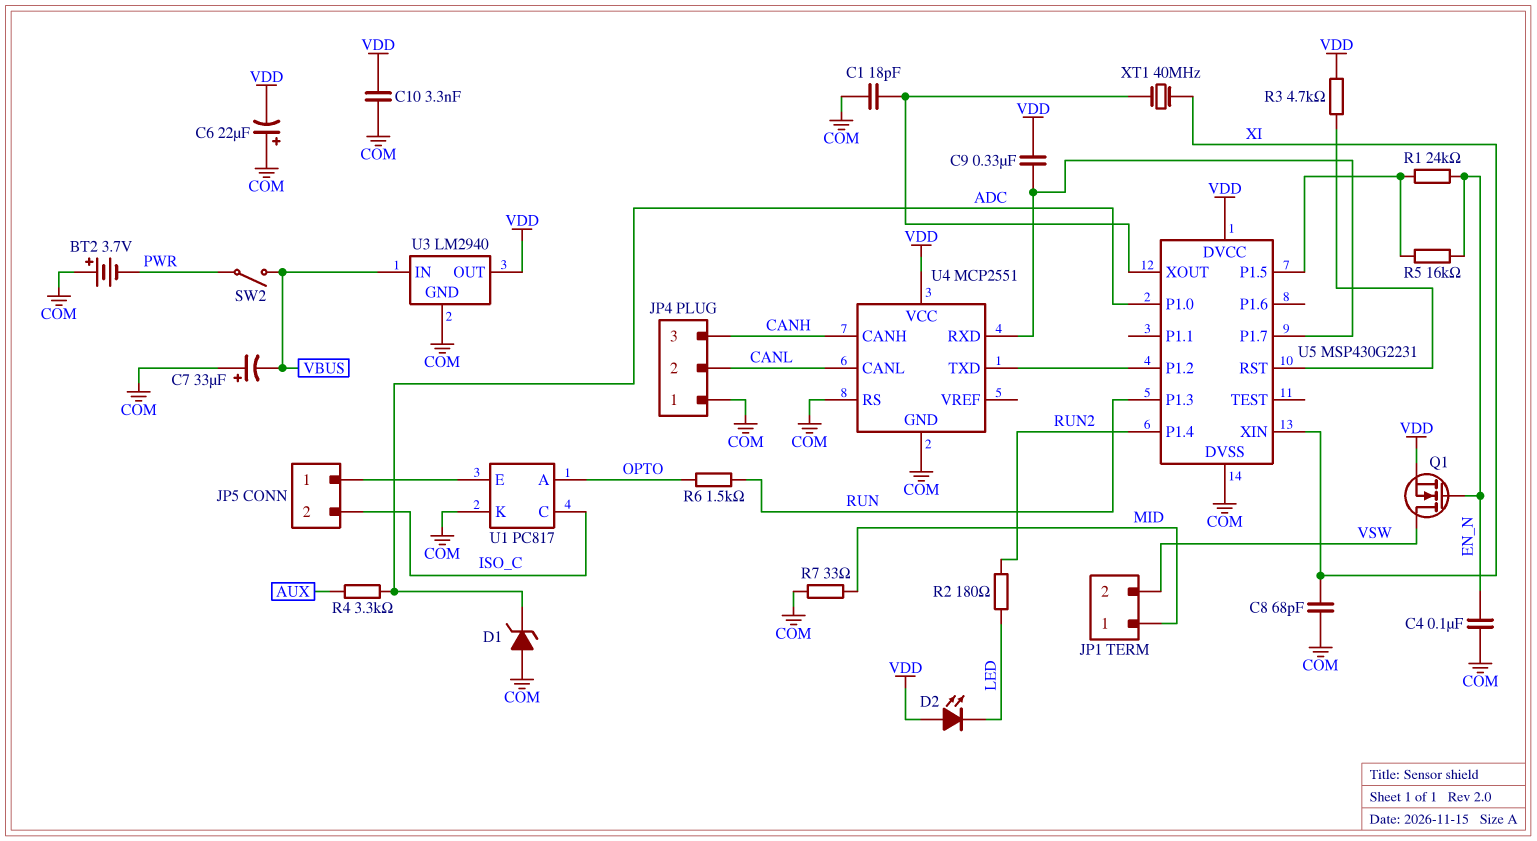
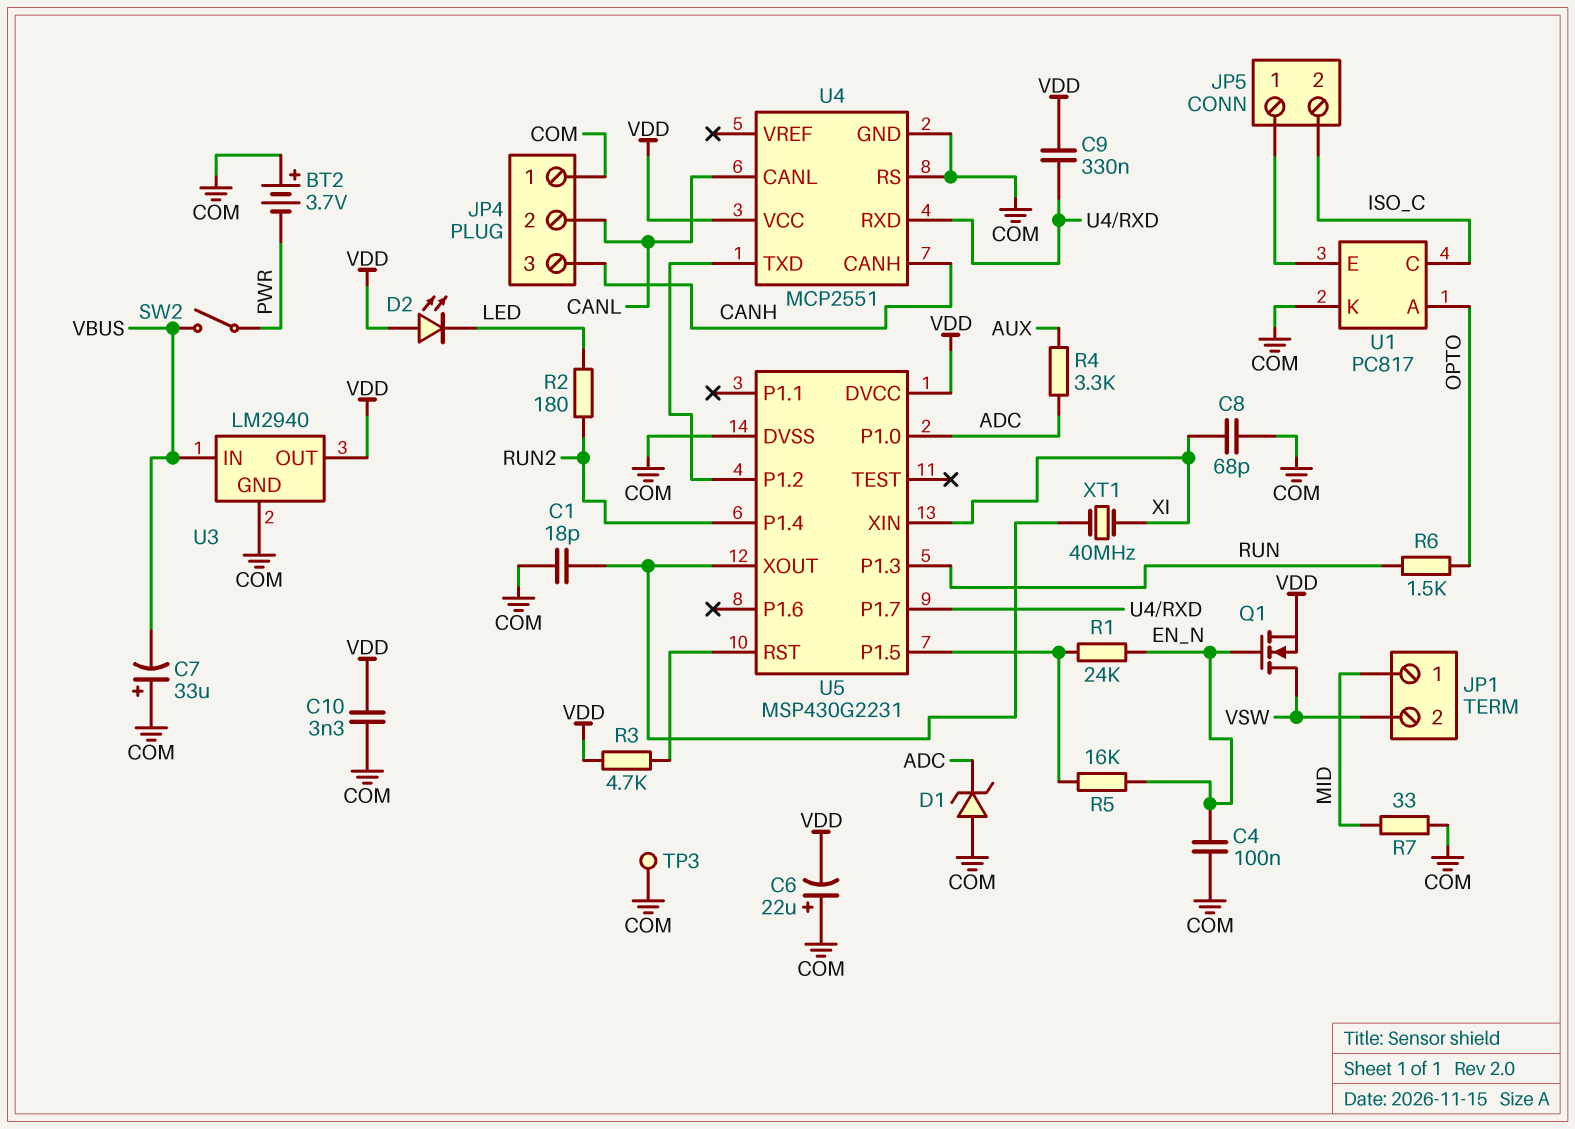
TP3: none -> test point (COM)

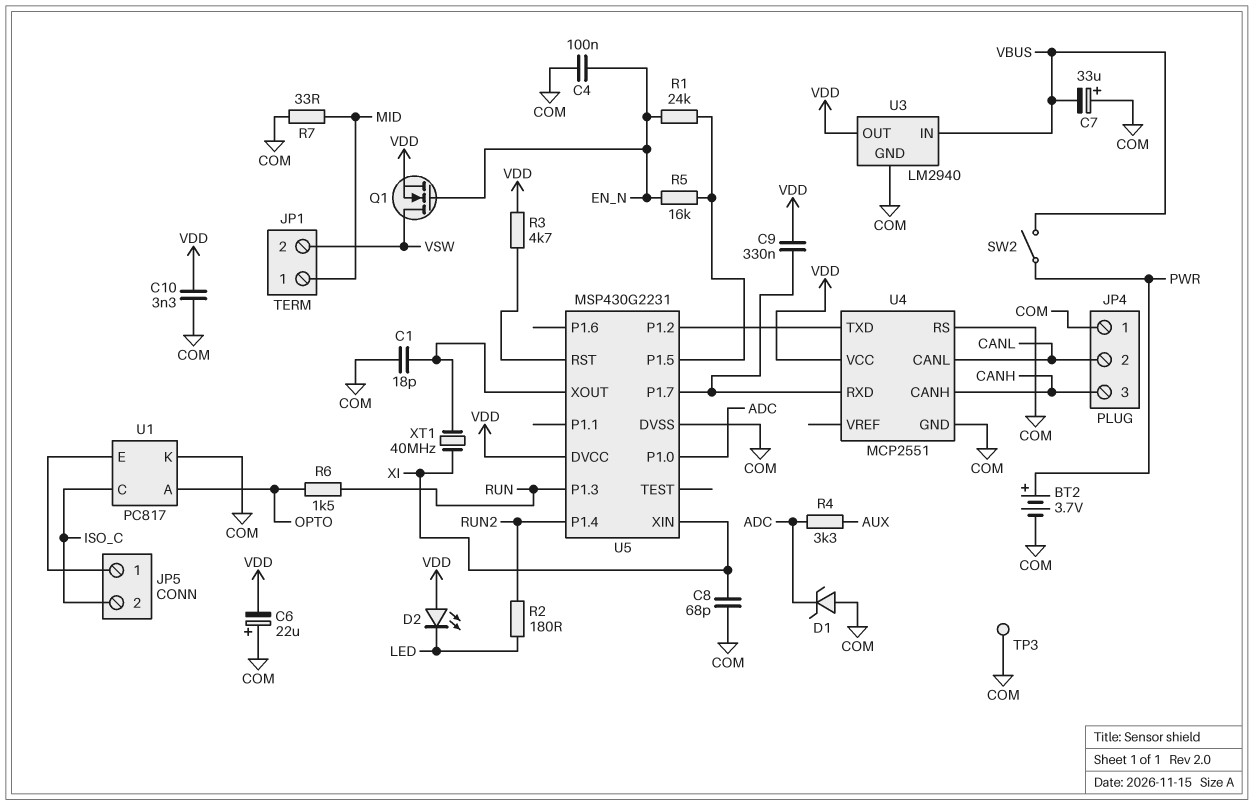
BT2: 3.7V (plus COM, minus PWR) -> 3.7V (plus PWR, minus COM)

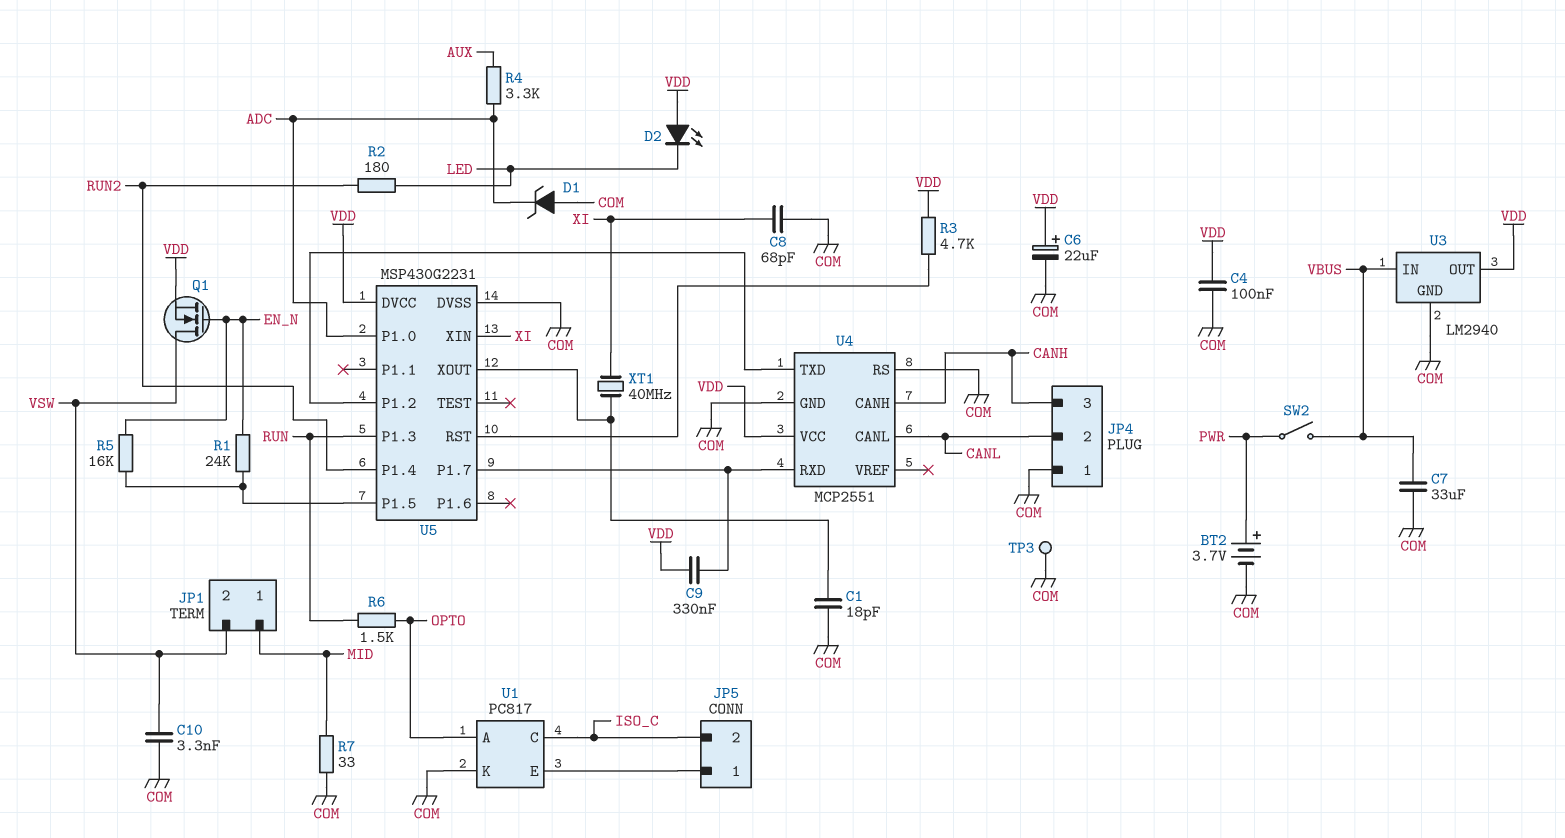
C4: 100nF (COM, EN_N) -> 100nF (COM, VDD)
C6: 22uF (plus COM, minus VDD) -> 22uF (plus VDD, minus COM)
C7: 33uF (plus COM, minus VBUS) -> 33uF (COM, VBUS)
C10: 3.3nF (COM, VDD) -> 3.3nF (COM, VSW)

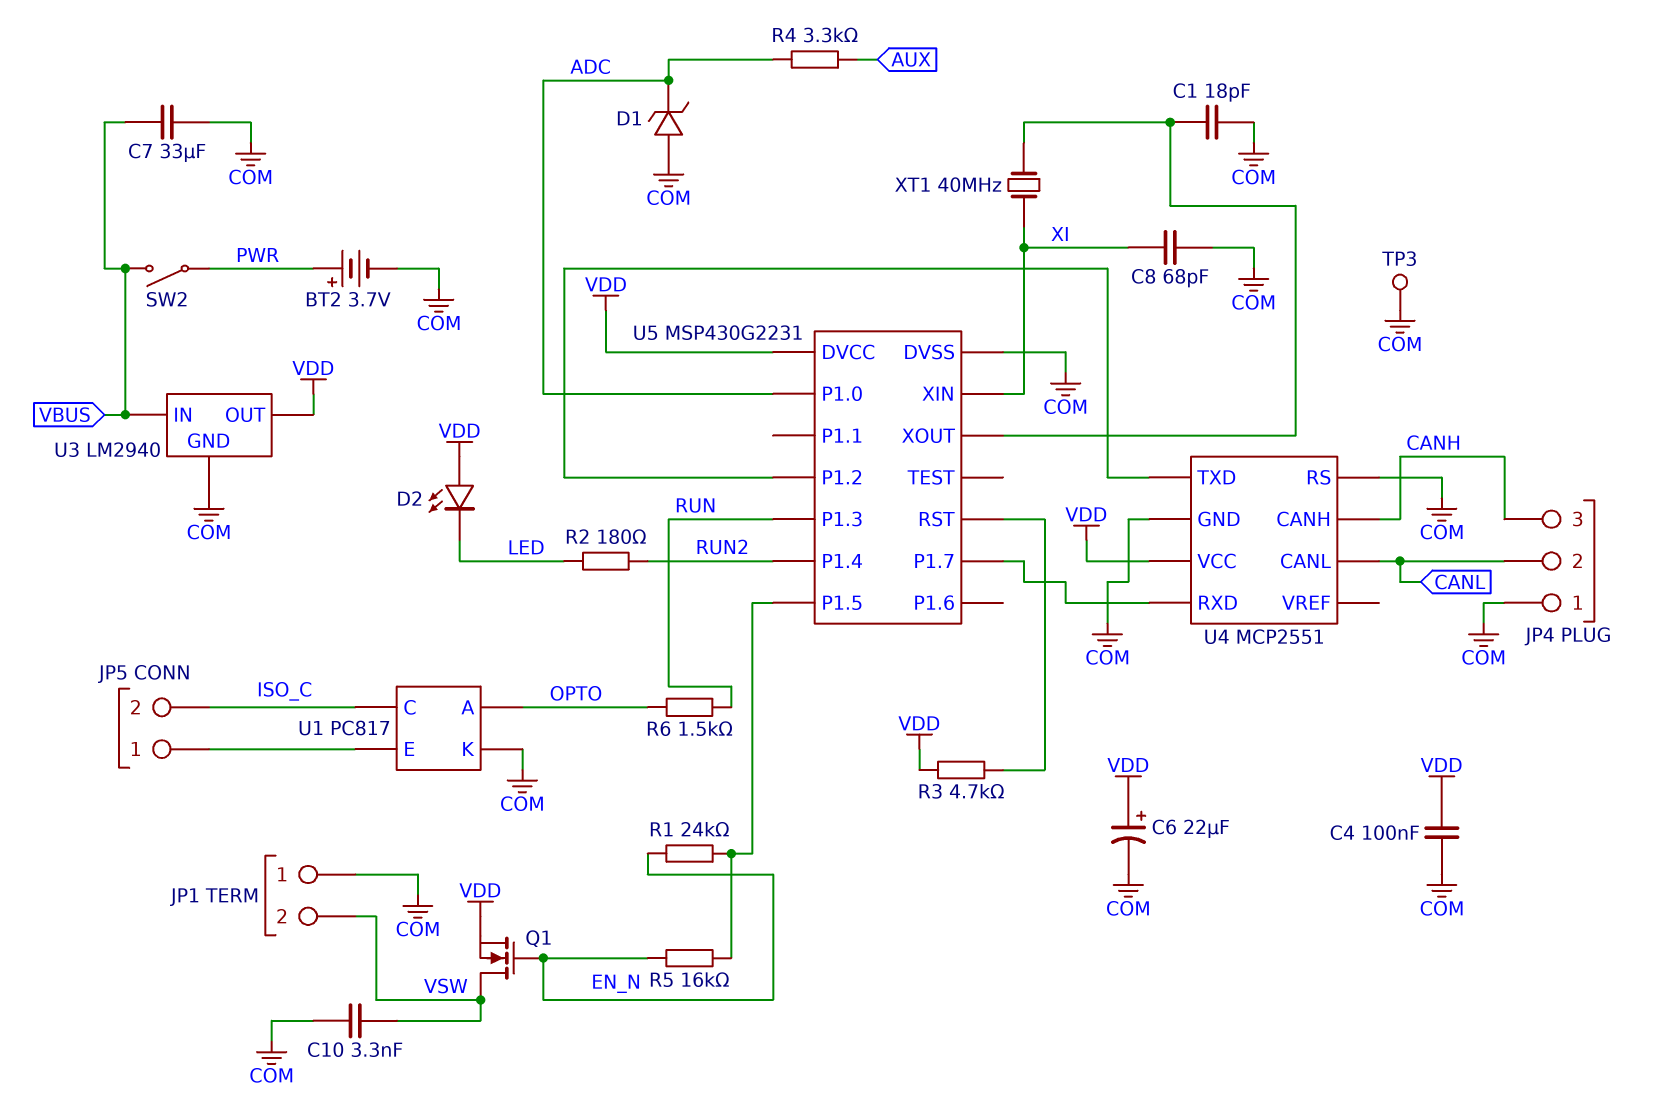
C9: 330nF (U4/RXD, VDD) -> none
JP1 pin 1: MID -> COM
R7: 33 (COM, MID) -> none

